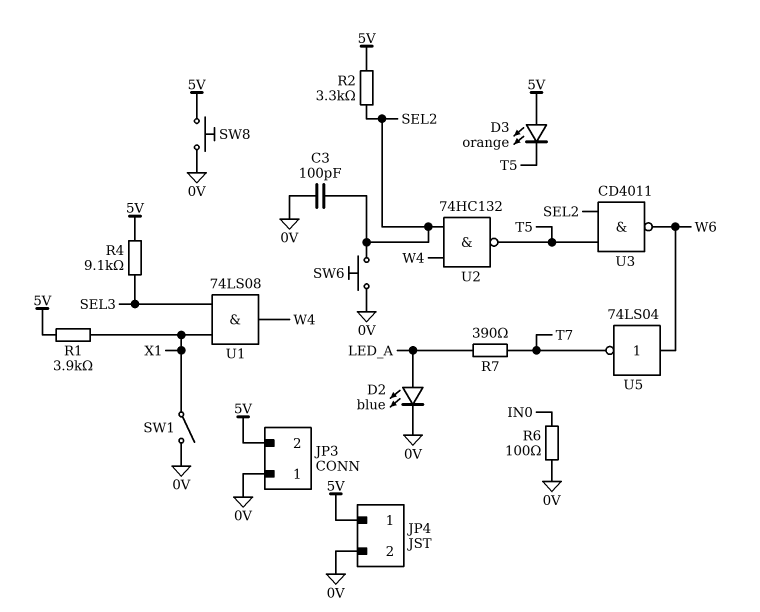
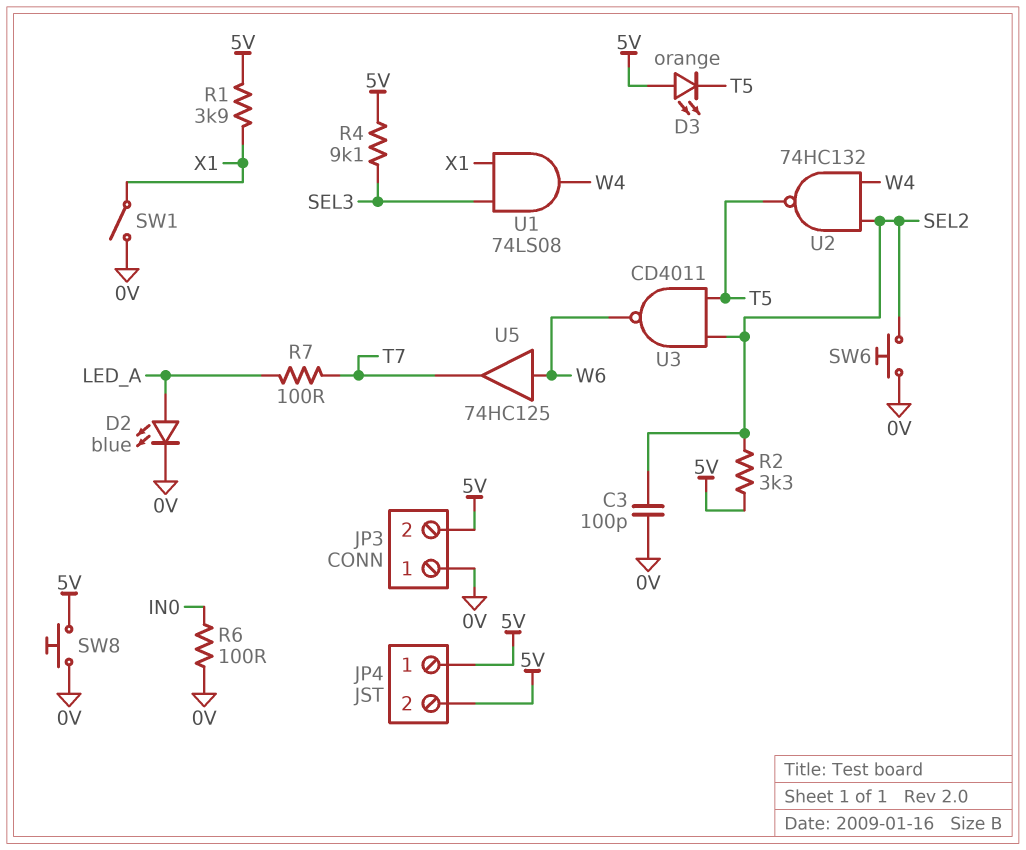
JP4 pin 2: 0V -> 5V
R7: 390 (LED_A, T7) -> 100 (LED_A, T7)
U5: NOT 74LS04 (in W6, out T7) -> buffer 74HC125 (in W6, out T7)

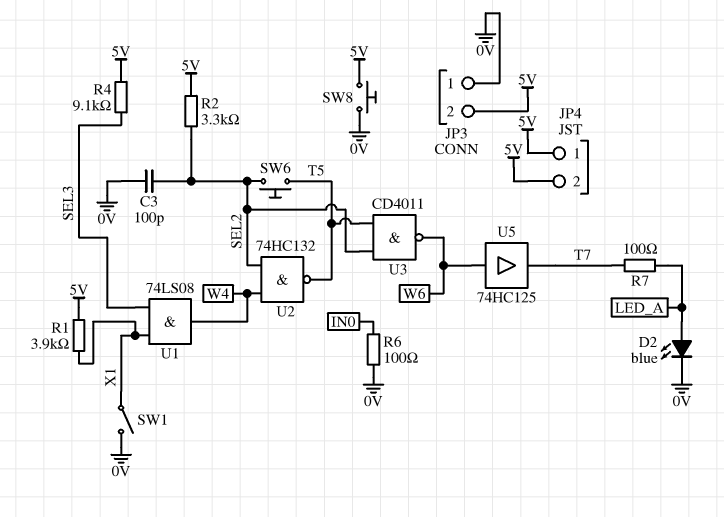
D3: LED orange (A 5V, K T5) -> none
SW6: button (0V, SEL2) -> button (SEL2, T5)

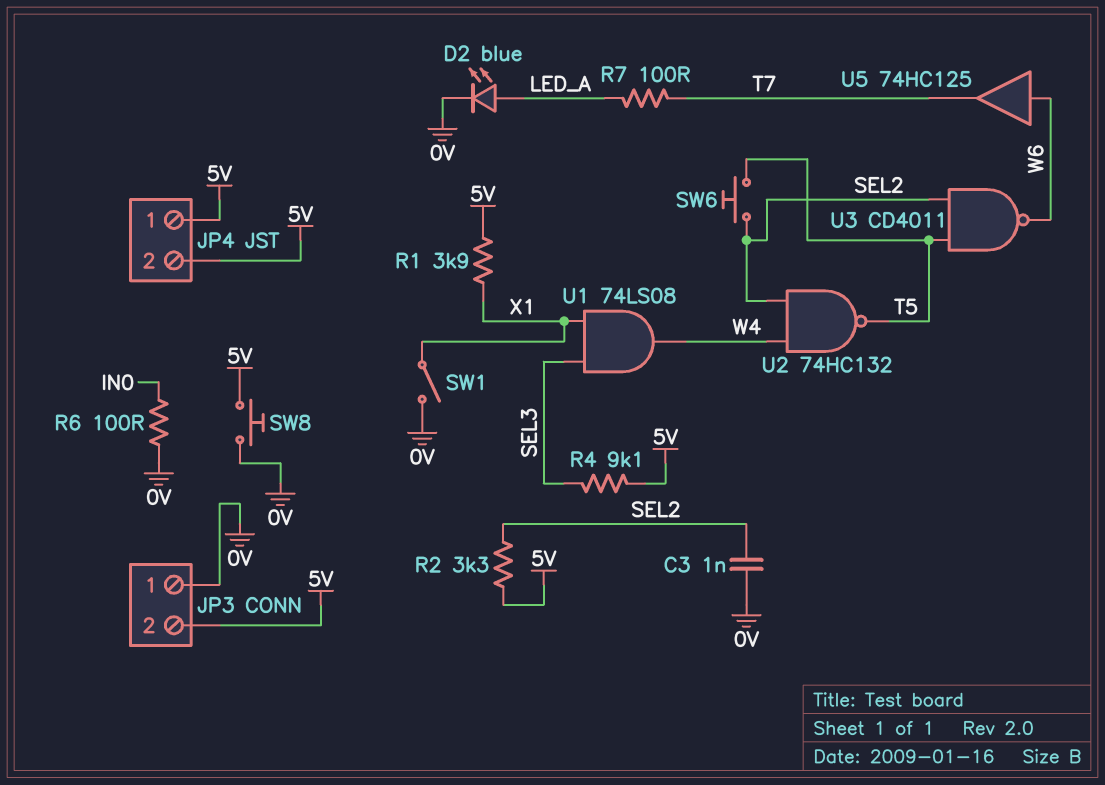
C3: 100pF (0V, SEL2) -> 1nF (0V, SEL2)

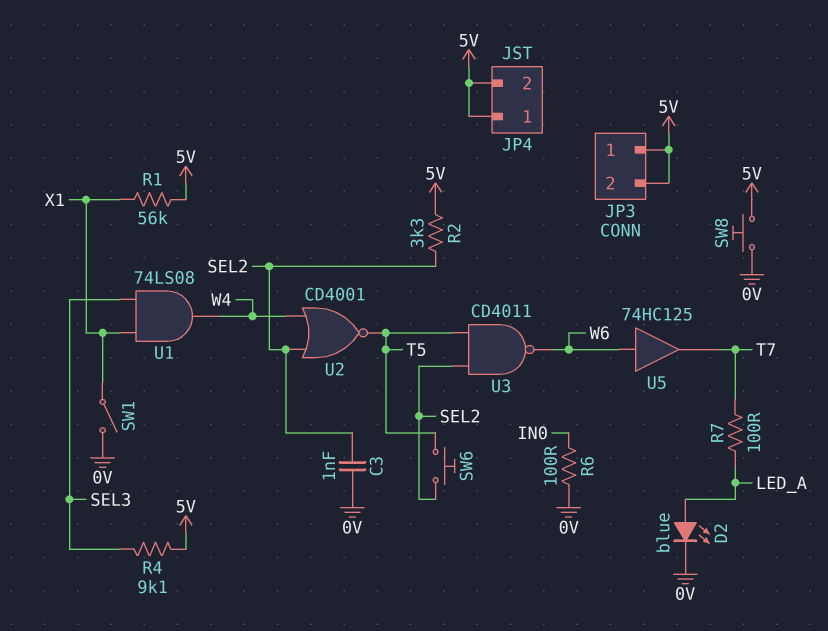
JP3 pin 1: 0V -> 5V
R1: 3.9k (5V, X1) -> 56k (5V, X1)
U2: NAND 74HC132 (in SEL2, in W4, out T5) -> NOR CD4001 (in SEL2, in W4, out T5)

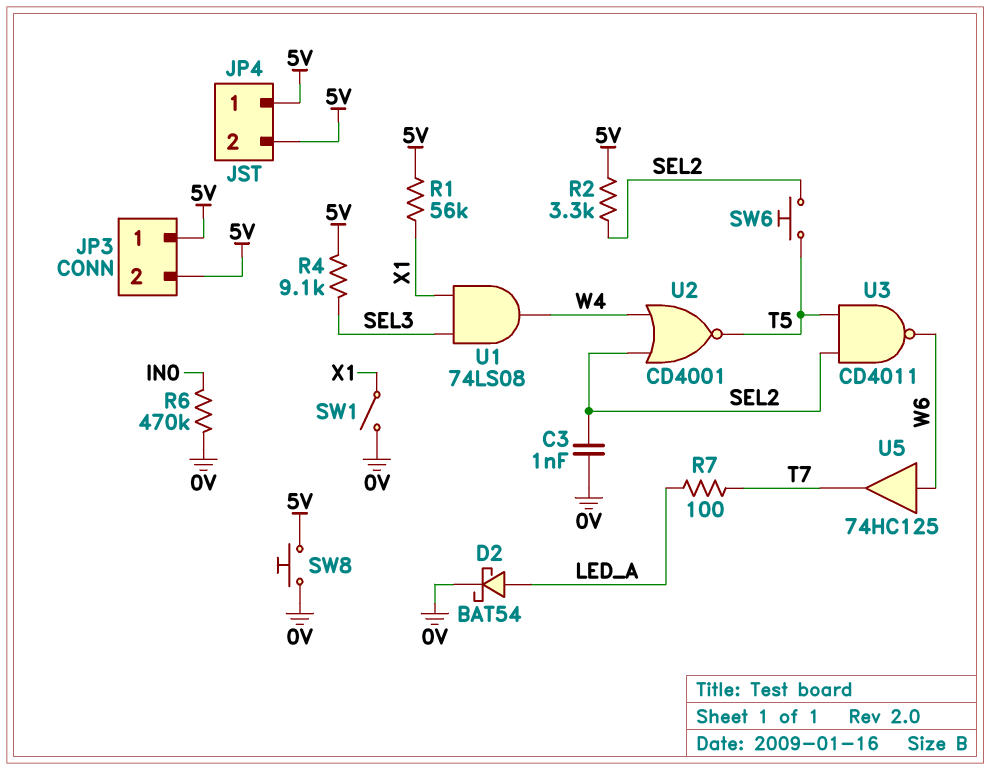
D2: LED blue (A LED_A, K 0V) -> schottky BAT54 (A LED_A, K 0V)
R6: 100 (0V, IN0) -> 470k (0V, IN0)

